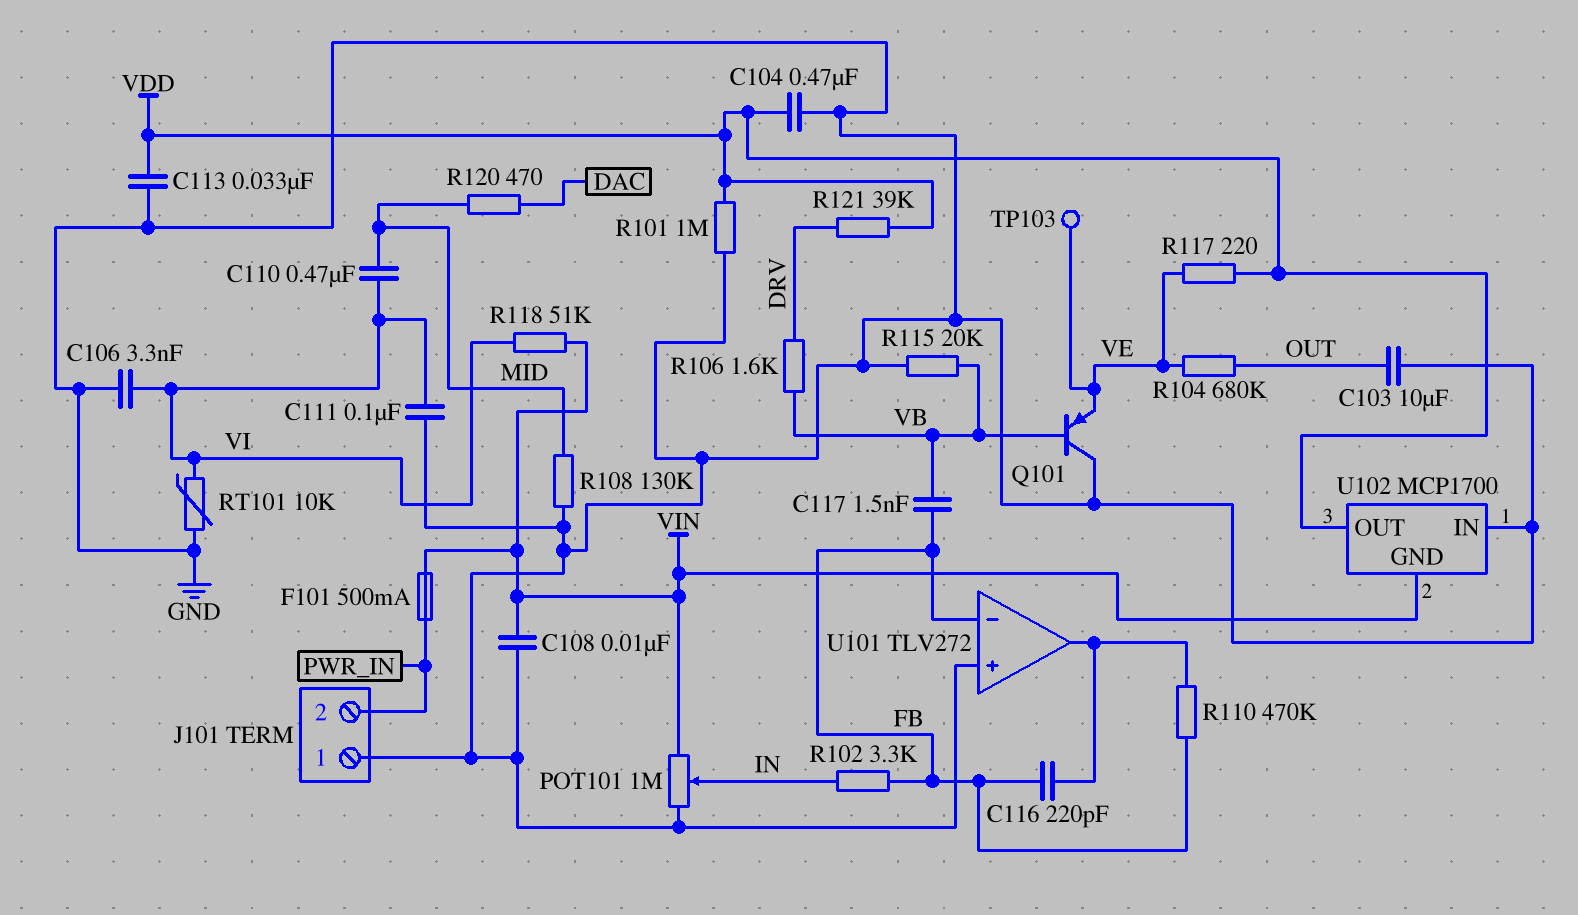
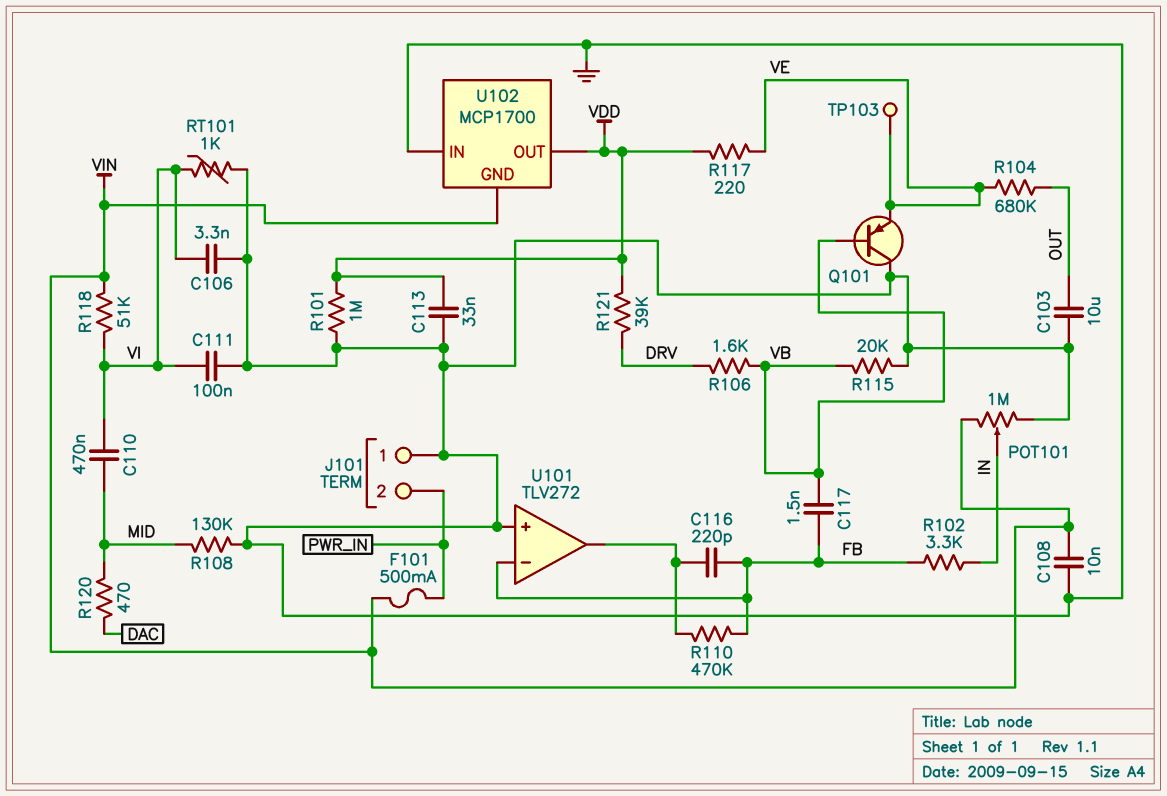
C104: 470nF (GND, VDD) -> none
RT101: 10k (GND, VI) -> 1k (GND, VI)

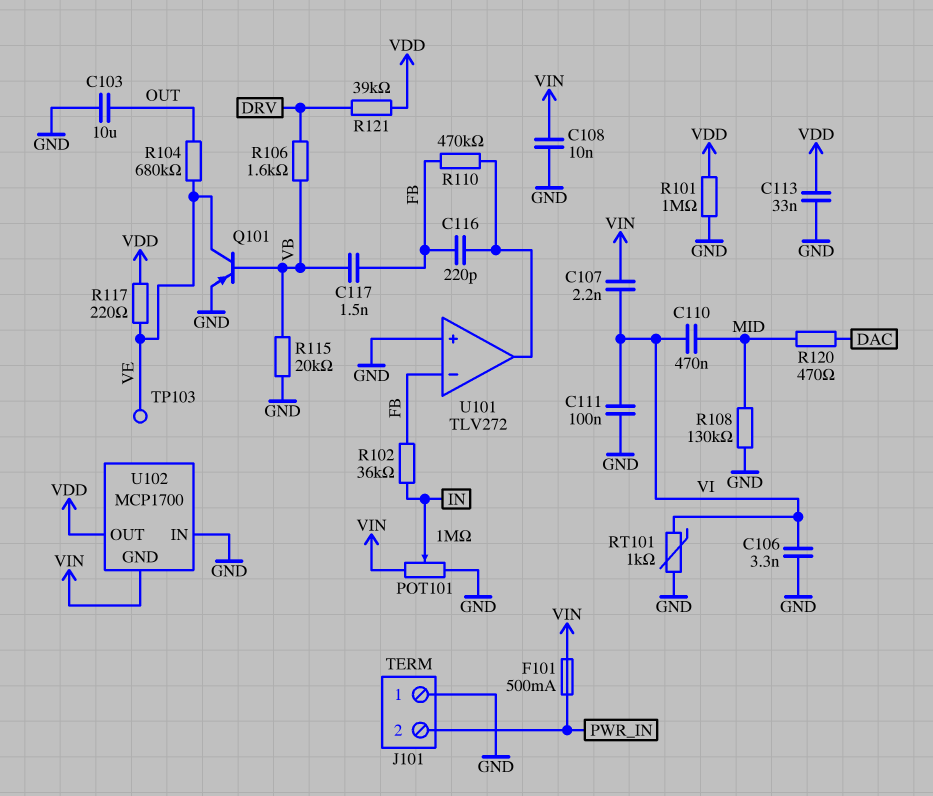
C107: none -> 2.2nF (VI, VIN)
Q101: PNP (B VB, C GND, E VE) -> PNP (B VB, C VE, E GND)
R102: 3.3k (FB, IN) -> 36k (FB, IN)
R118: 51k (VI, VIN) -> none

